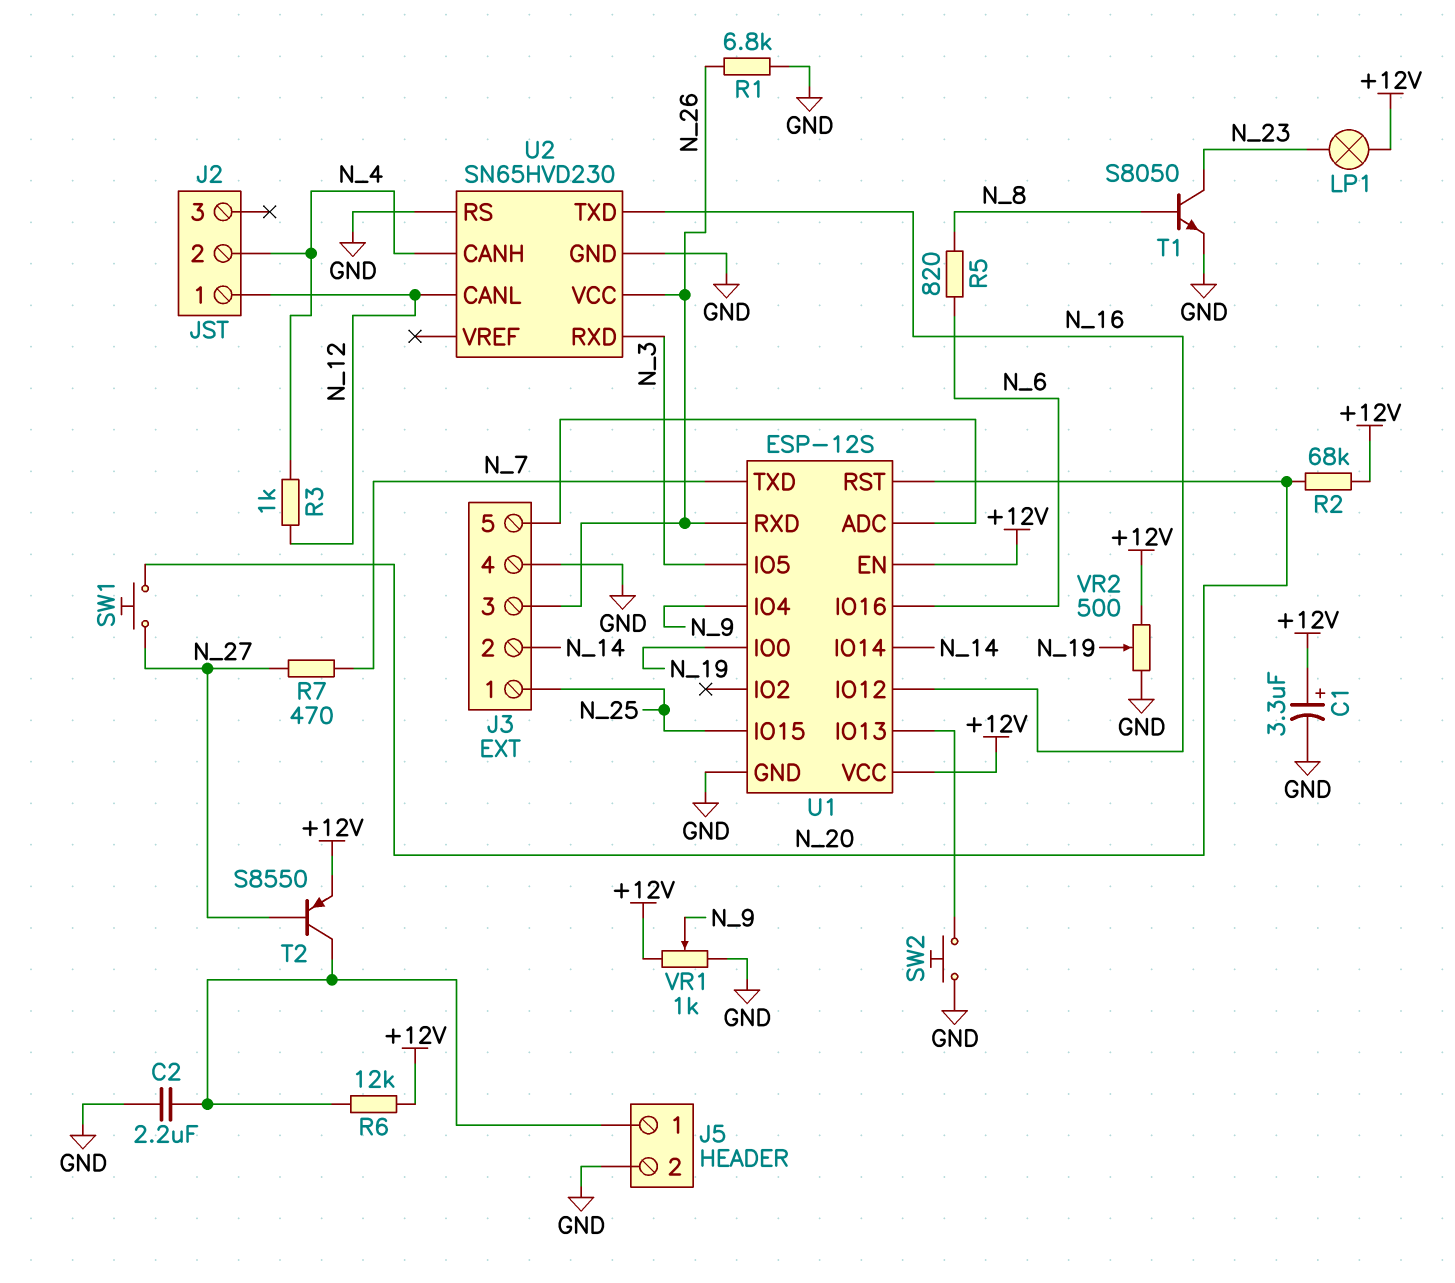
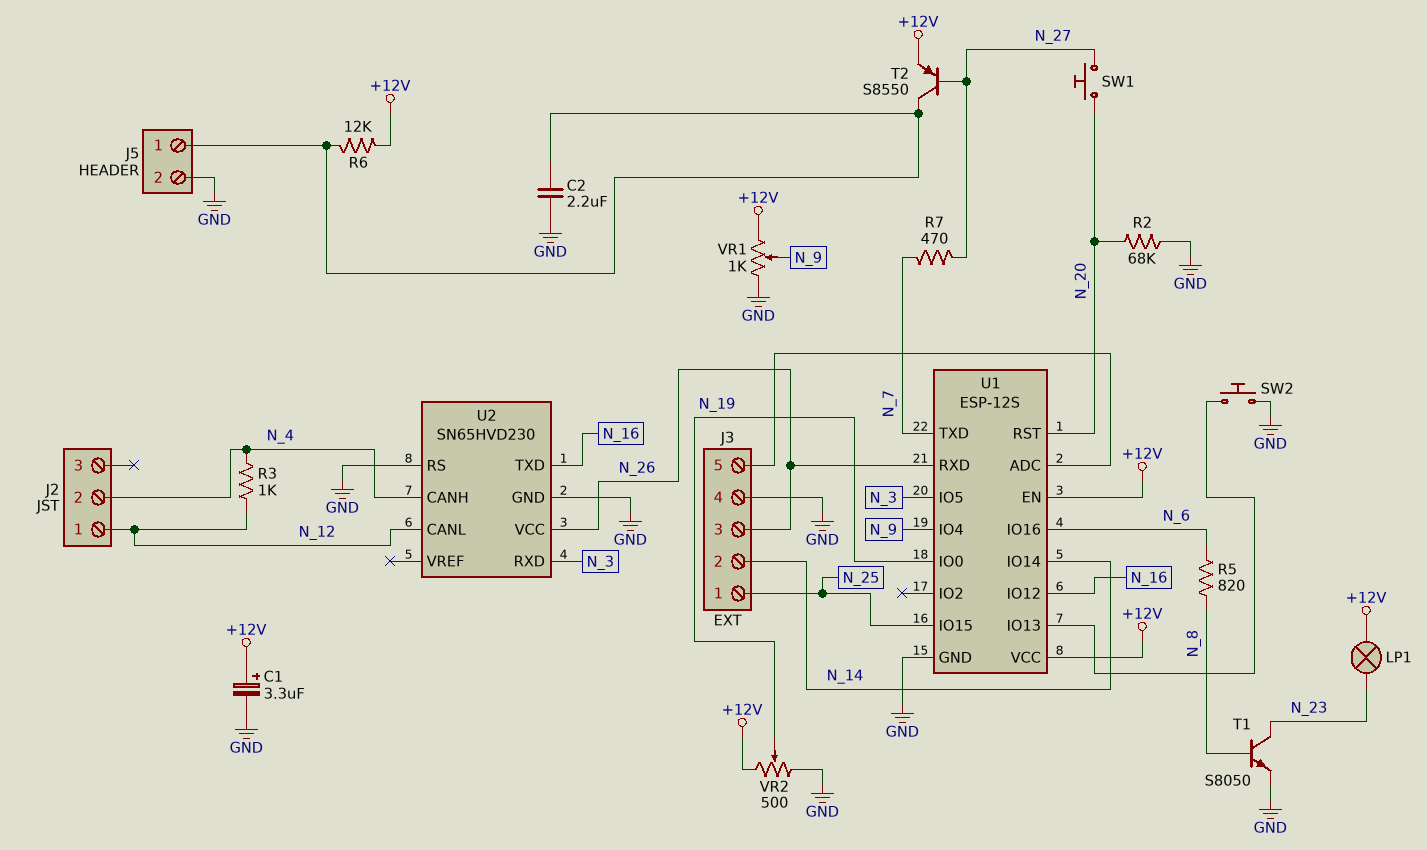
R1: 6.8k (GND, N_26) -> none
R2: 68k (+12V, N_20) -> 68k (GND, N_20)

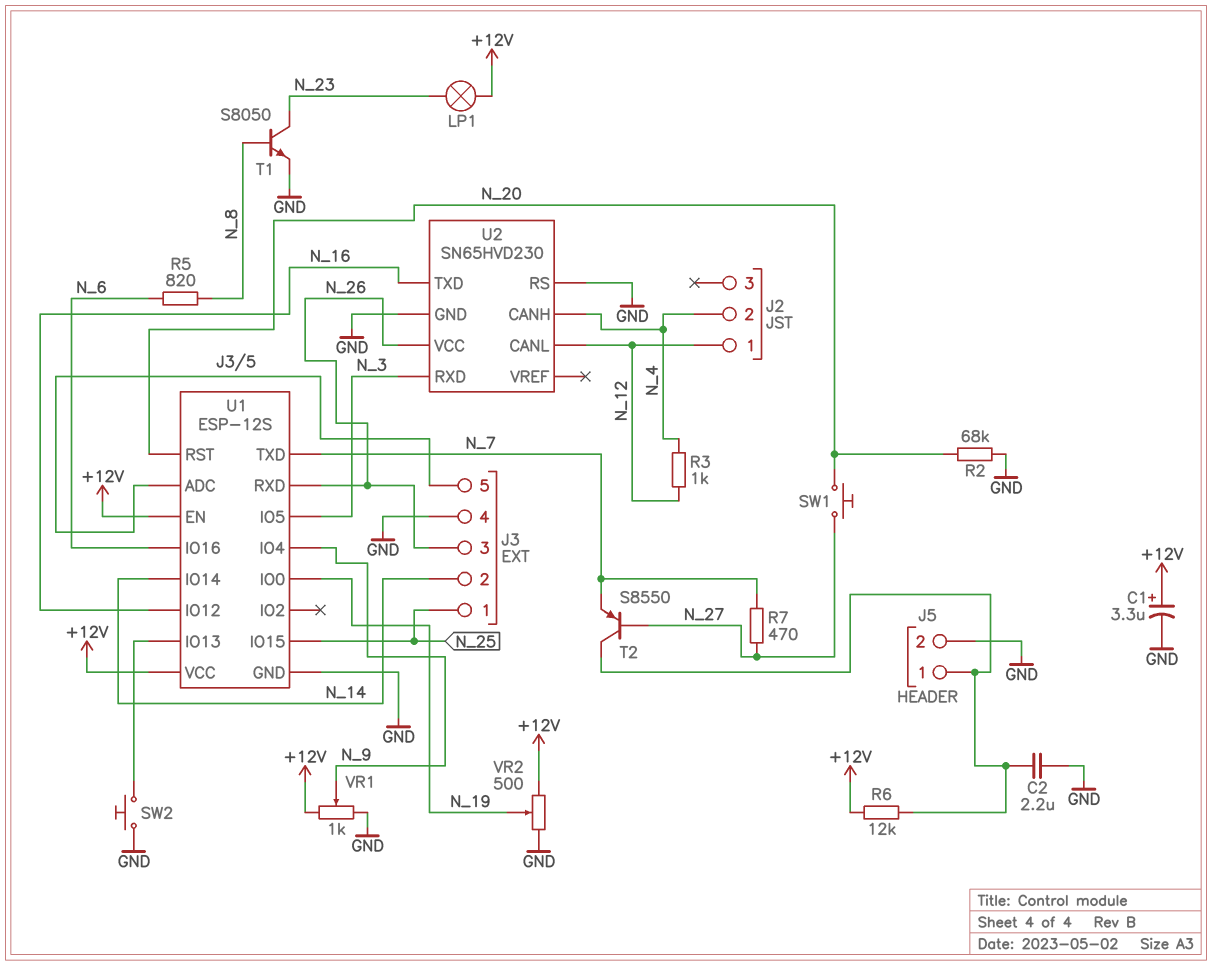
T2: PNP S8550 (B N_27, C J5/1, E +12V) -> PNP S8550 (B N_27, C J5/1, E N_7)

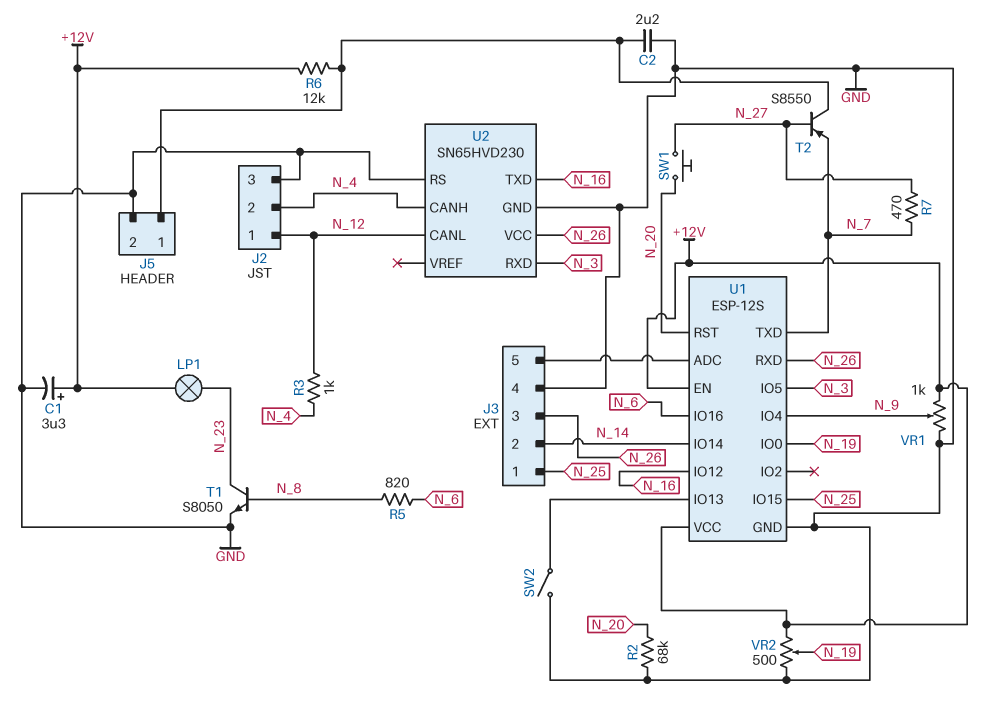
J2 pin 3: none -> GND
SW2: button (GND, U1/IO13) -> switch (GND, U1/IO13)

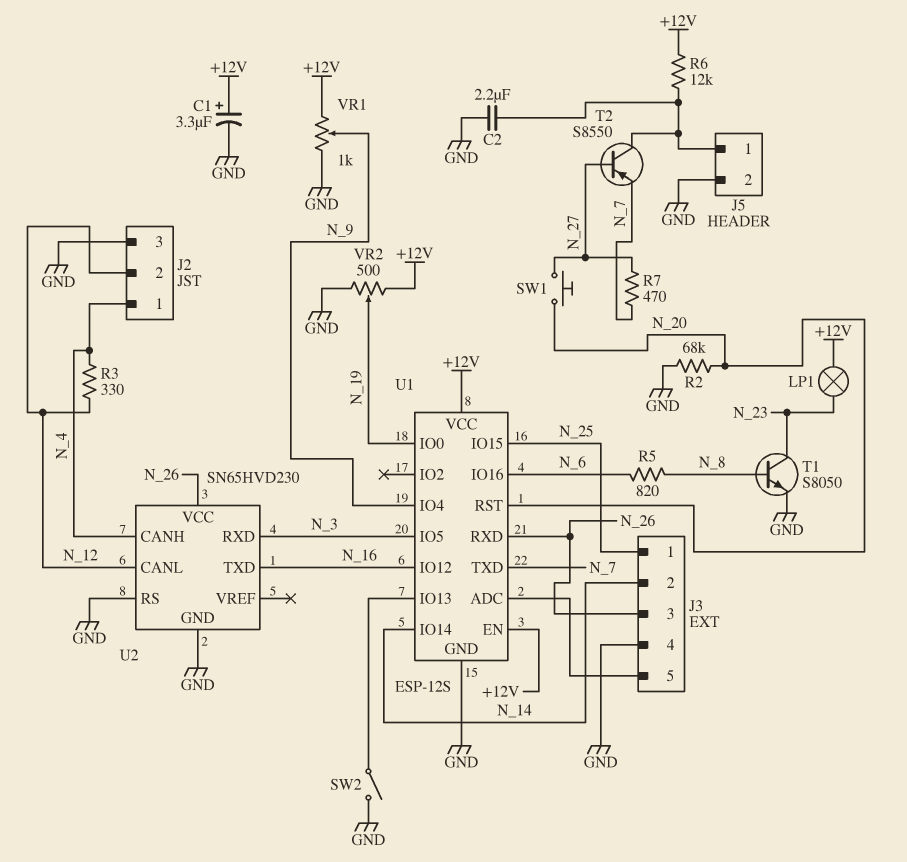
J2 pin 1: N_12 -> N_4
J2 pin 2: N_4 -> N_12
R3: 1k (N_4, N_12) -> 330 (N_4, N_12)

